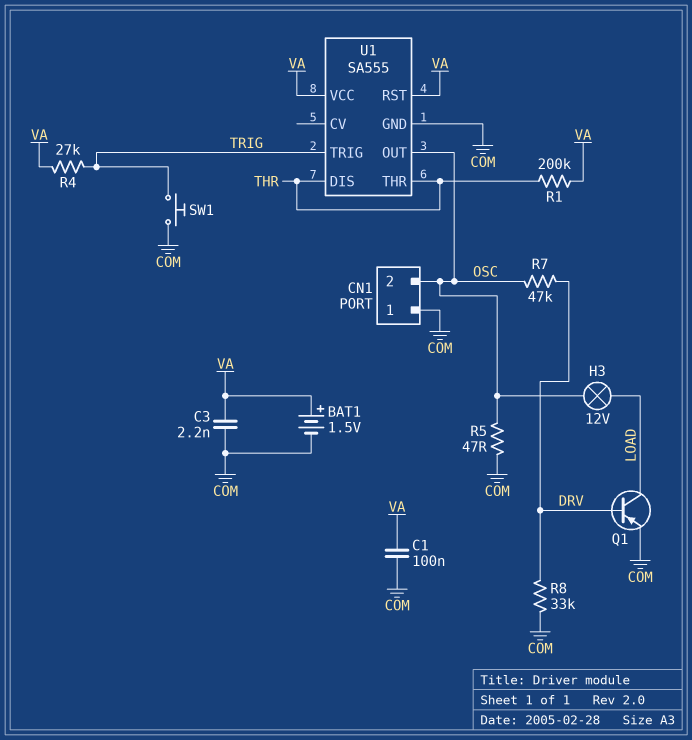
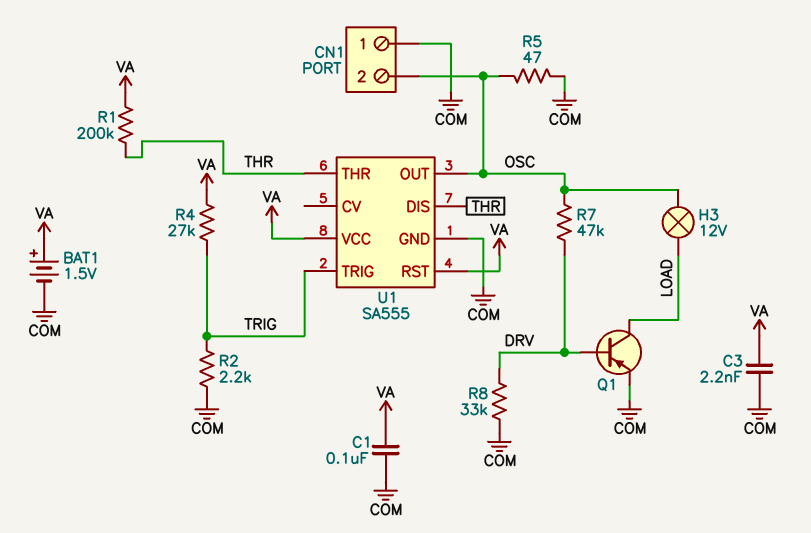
R2: none -> 2.2k (COM, TRIG)
SW1: button (COM, TRIG) -> none

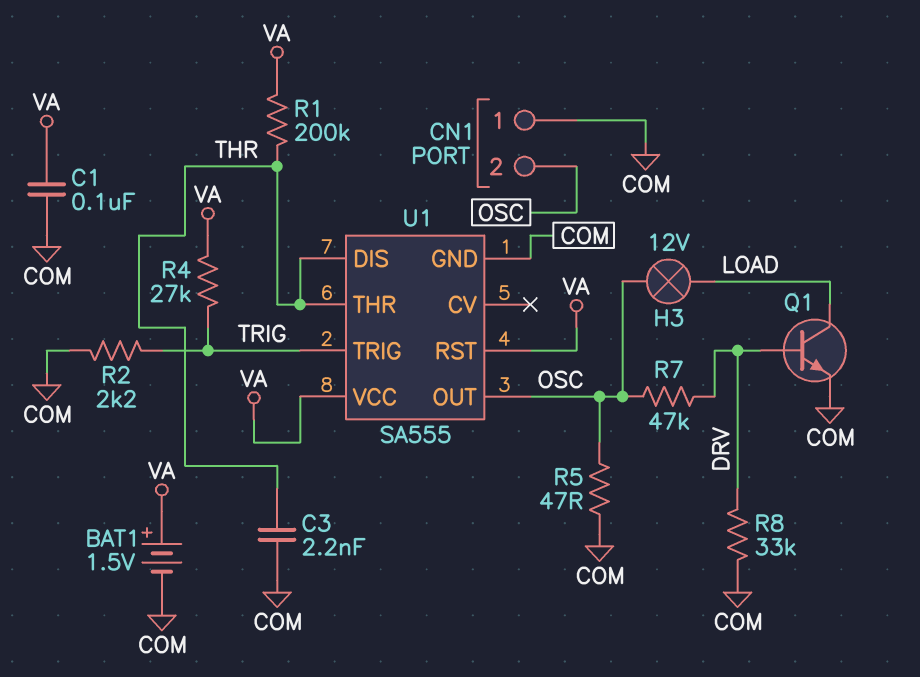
C3: 2.2nF (COM, VA) -> 2.2nF (COM, THR)
Q1: PNP (B DRV, C LOAD, E COM) -> NPN (B DRV, C LOAD, E COM)

